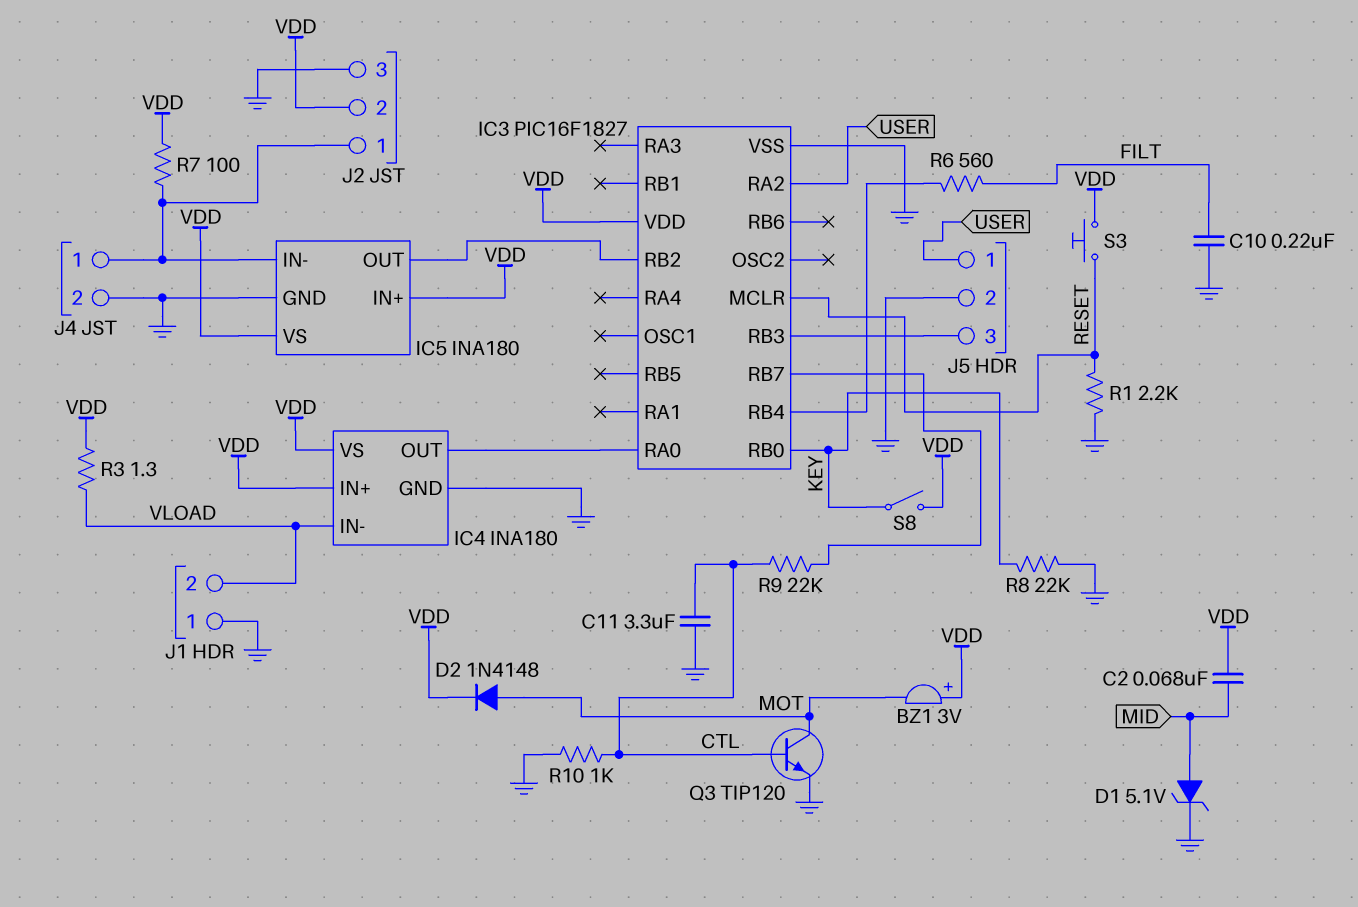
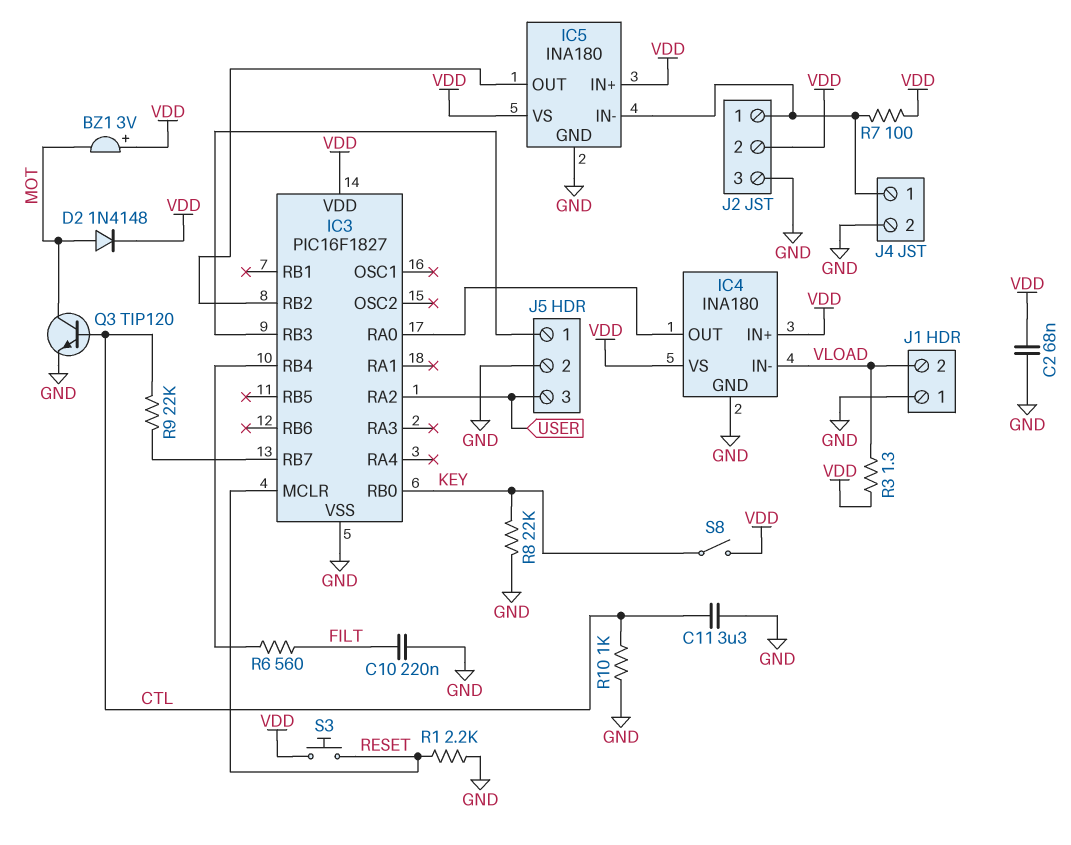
C2: 68nF (MID, VDD) -> 68nF (GND, VDD)
D1: zener 5.1V (A MID, K GND) -> none
J5 pin 1: USER -> IC3/RB3
J5 pin 3: IC3/RB3 -> USER

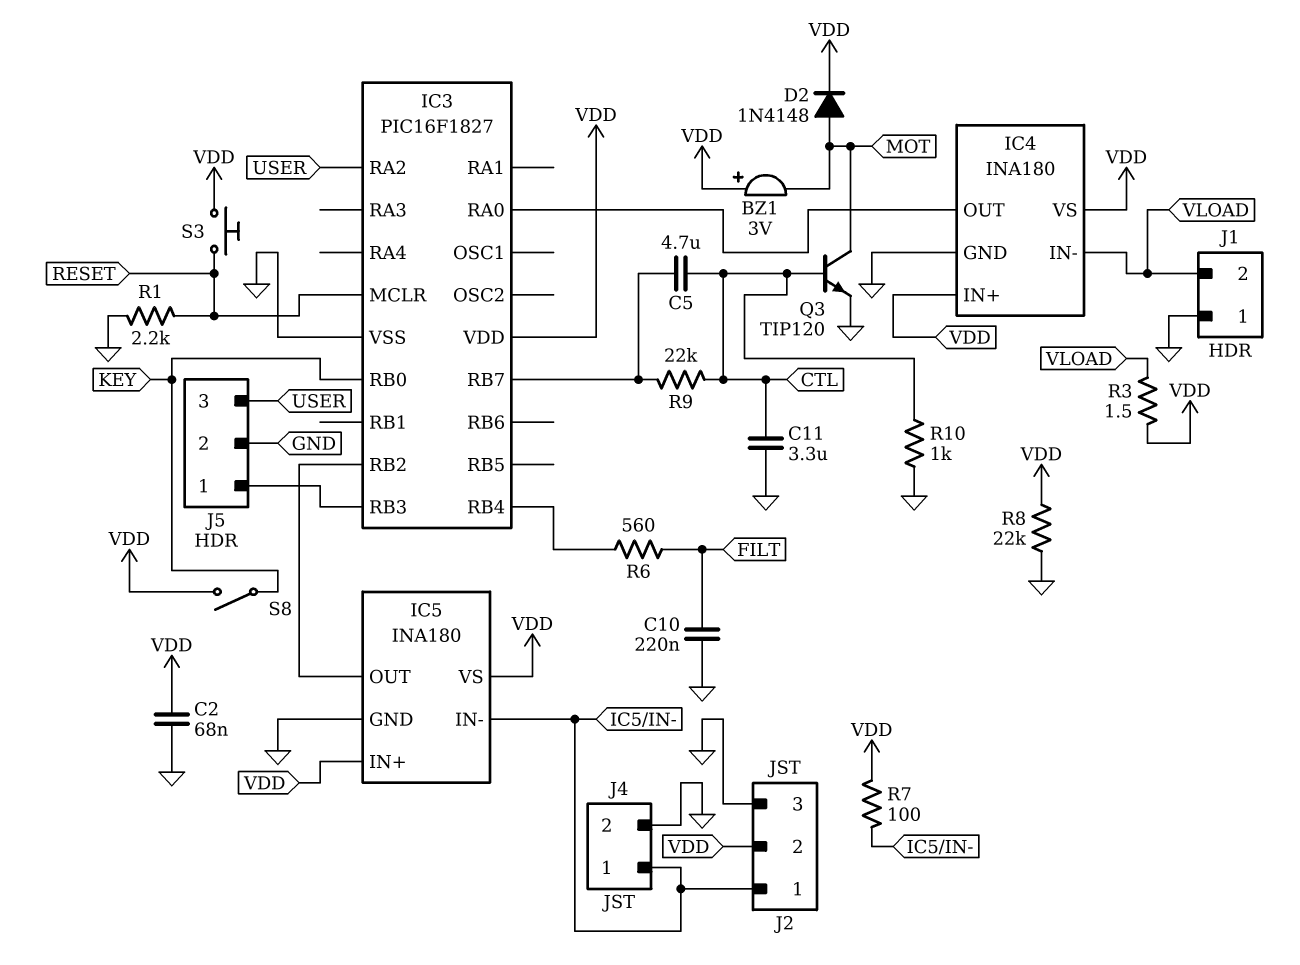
C5: none -> 4.7uF (CTL, IC3/RB7)
R3: 1.3 (VDD, VLOAD) -> 1.5 (VDD, VLOAD)
R8: 22k (GND, KEY) -> 22k (GND, VDD)

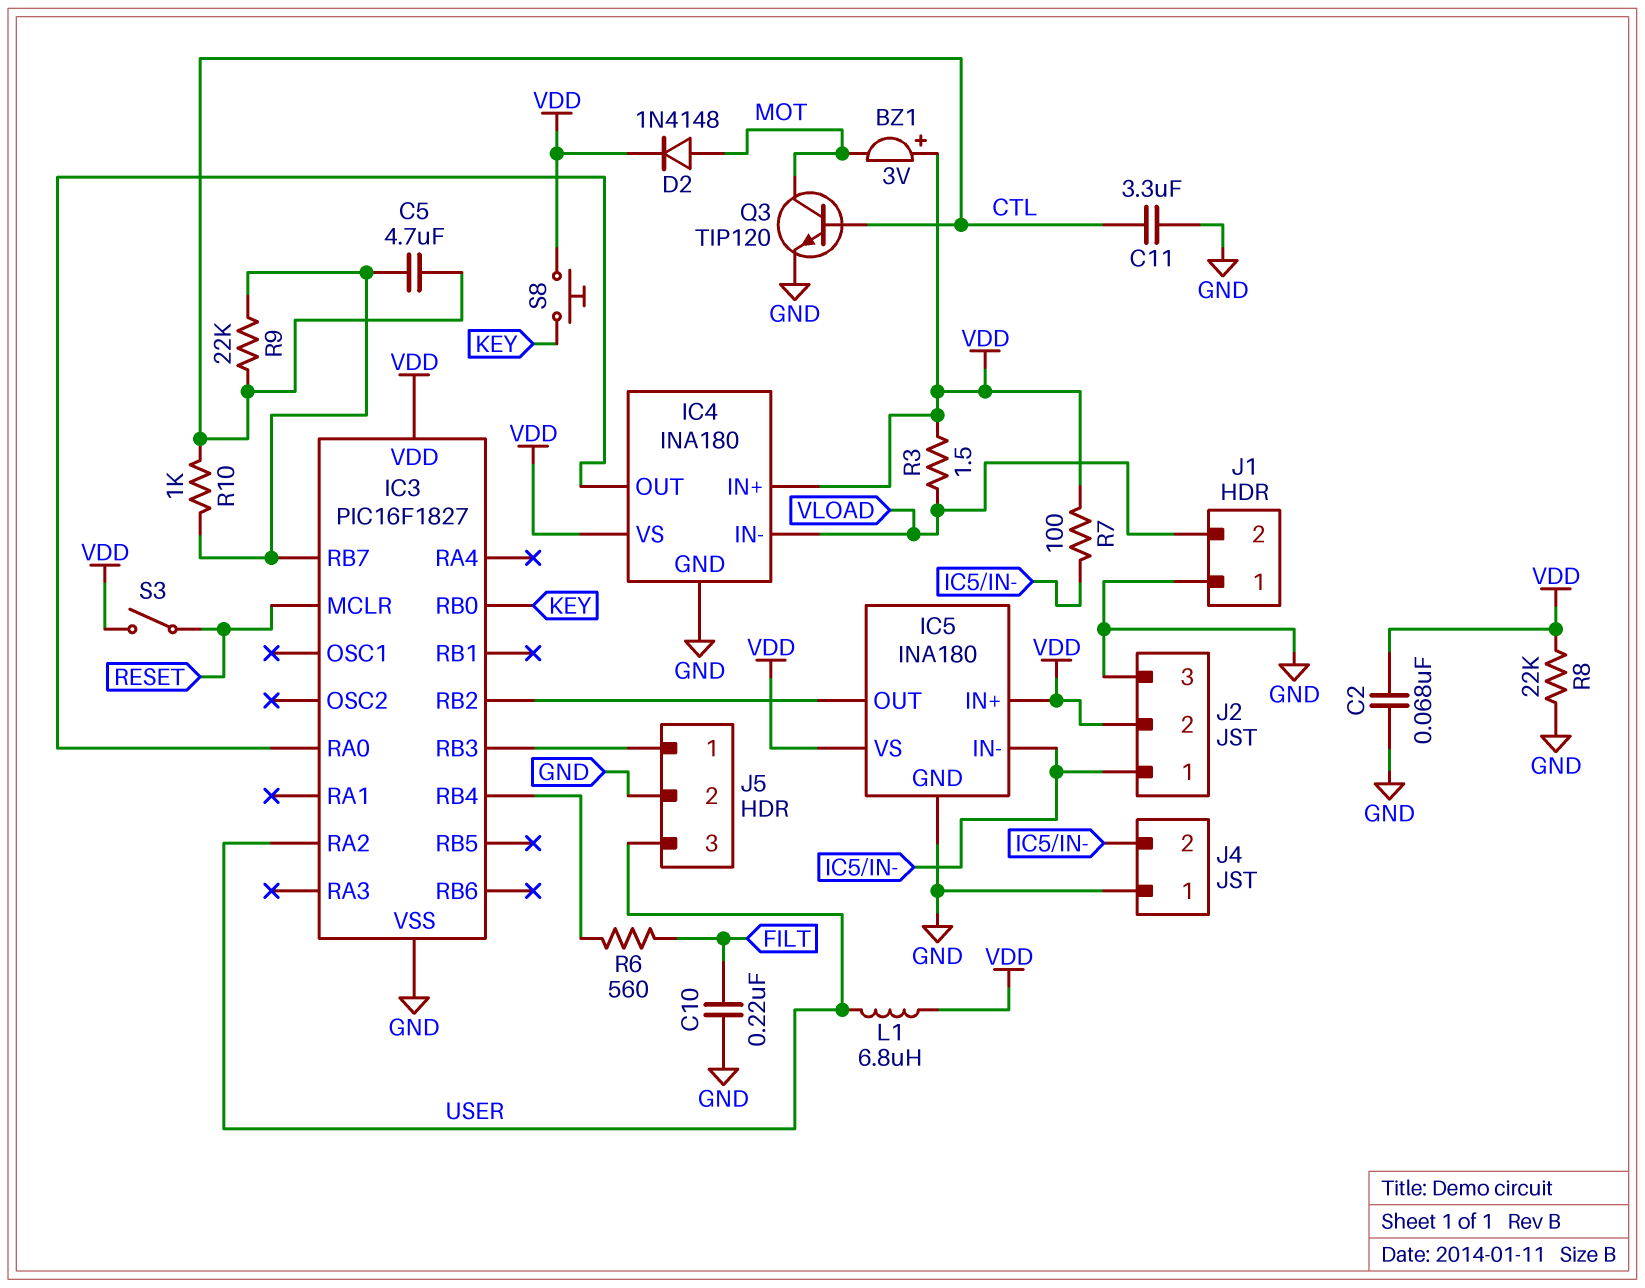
J4 pin 1: IC5/IN- -> GND
J4 pin 2: GND -> IC5/IN-
L1: none -> 6.8uH (USER, VDD)
R1: 2.2k (GND, RESET) -> none
R10: 1k (CTL, GND) -> 1k (CTL, IC3/RB7)
S3: button (RESET, VDD) -> switch (RESET, VDD)
S8: switch (KEY, VDD) -> button (KEY, VDD)

